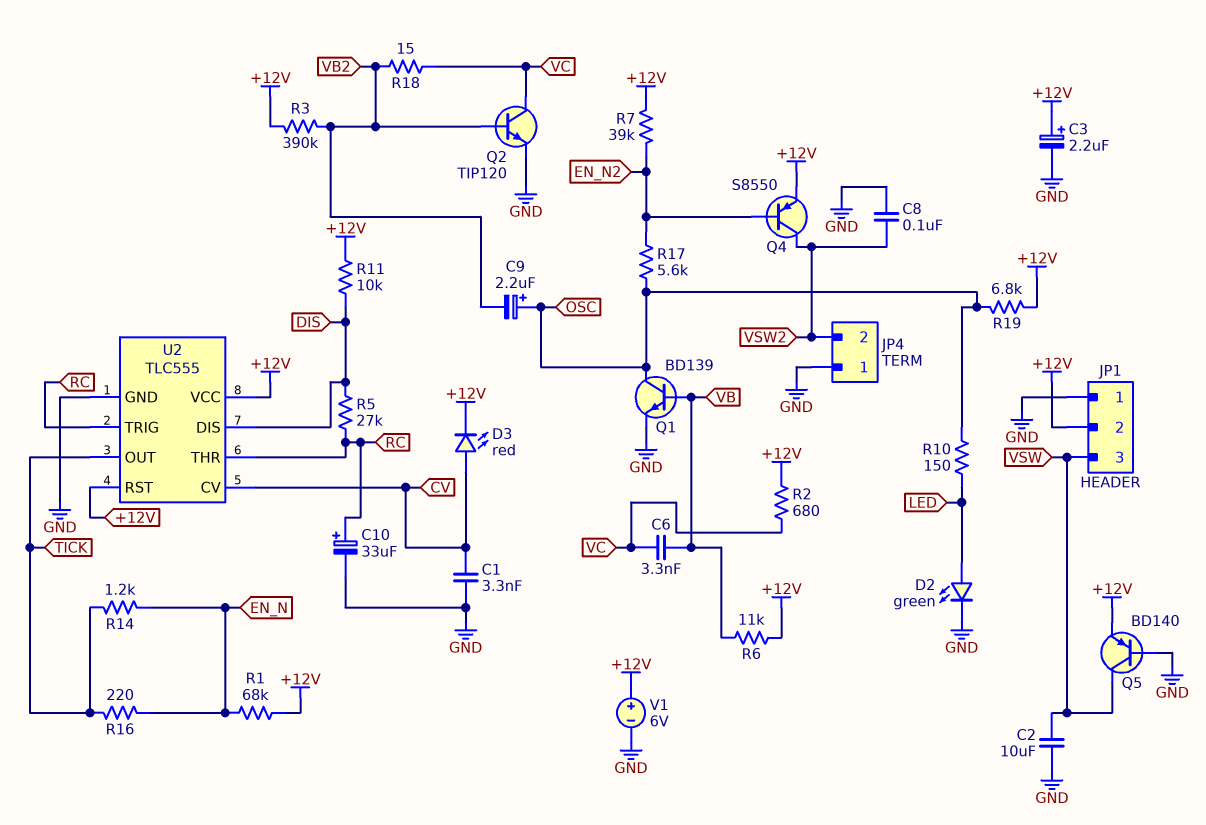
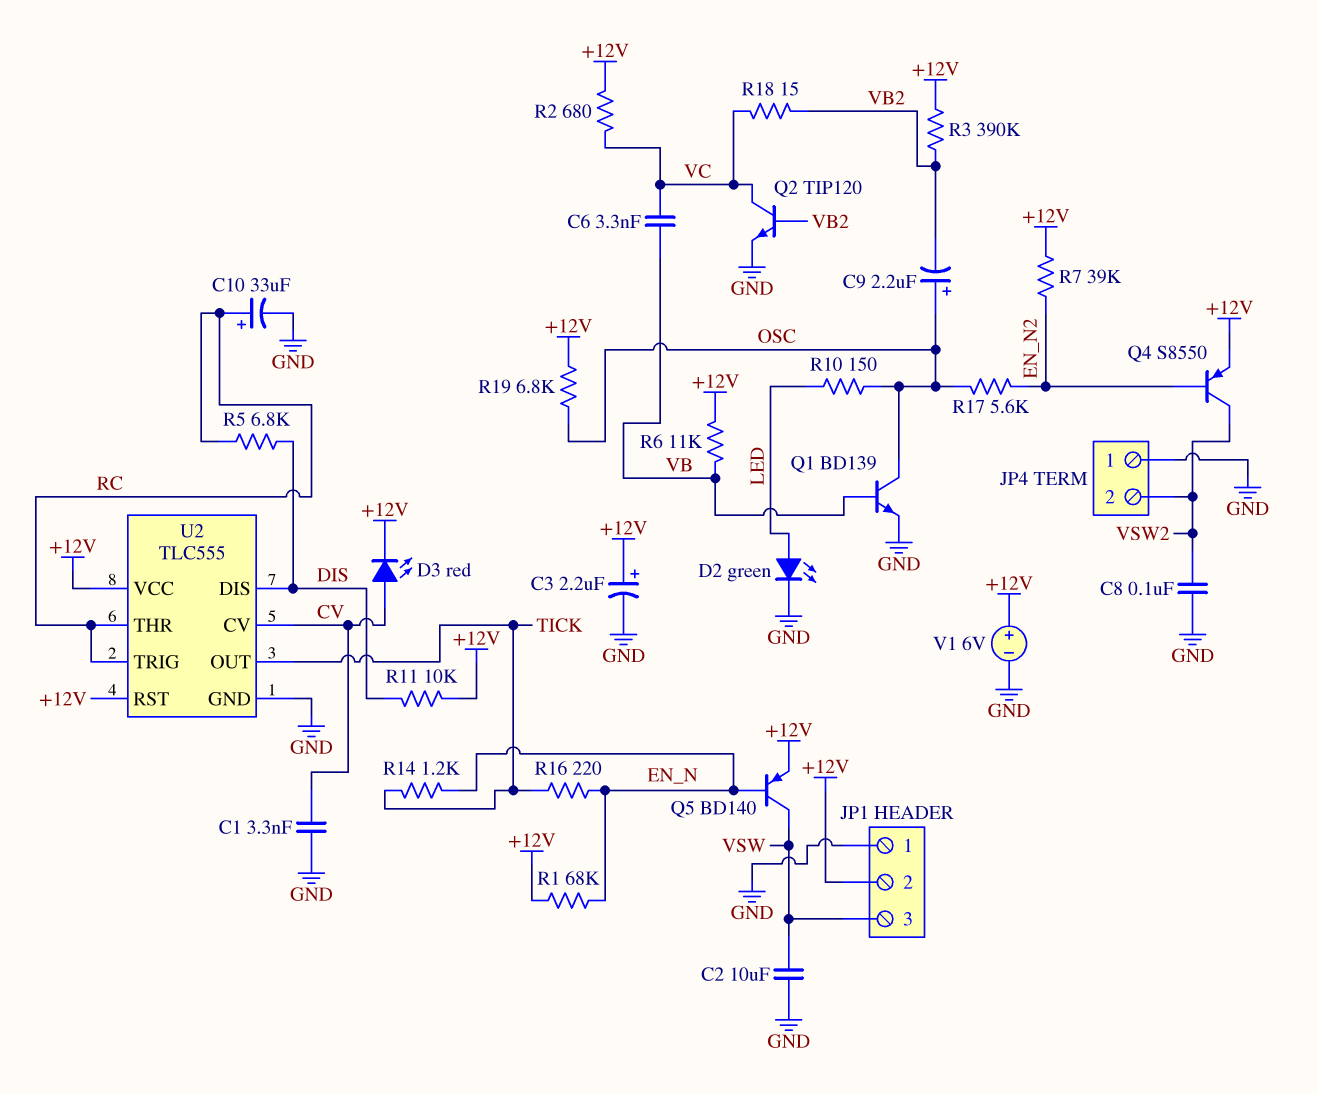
Q5: PNP BD140 (B GND, C VSW, E +12V) -> PNP BD140 (B EN_N, C VSW, E +12V)
R5: 27k (DIS, RC) -> 6.8k (DIS, RC)

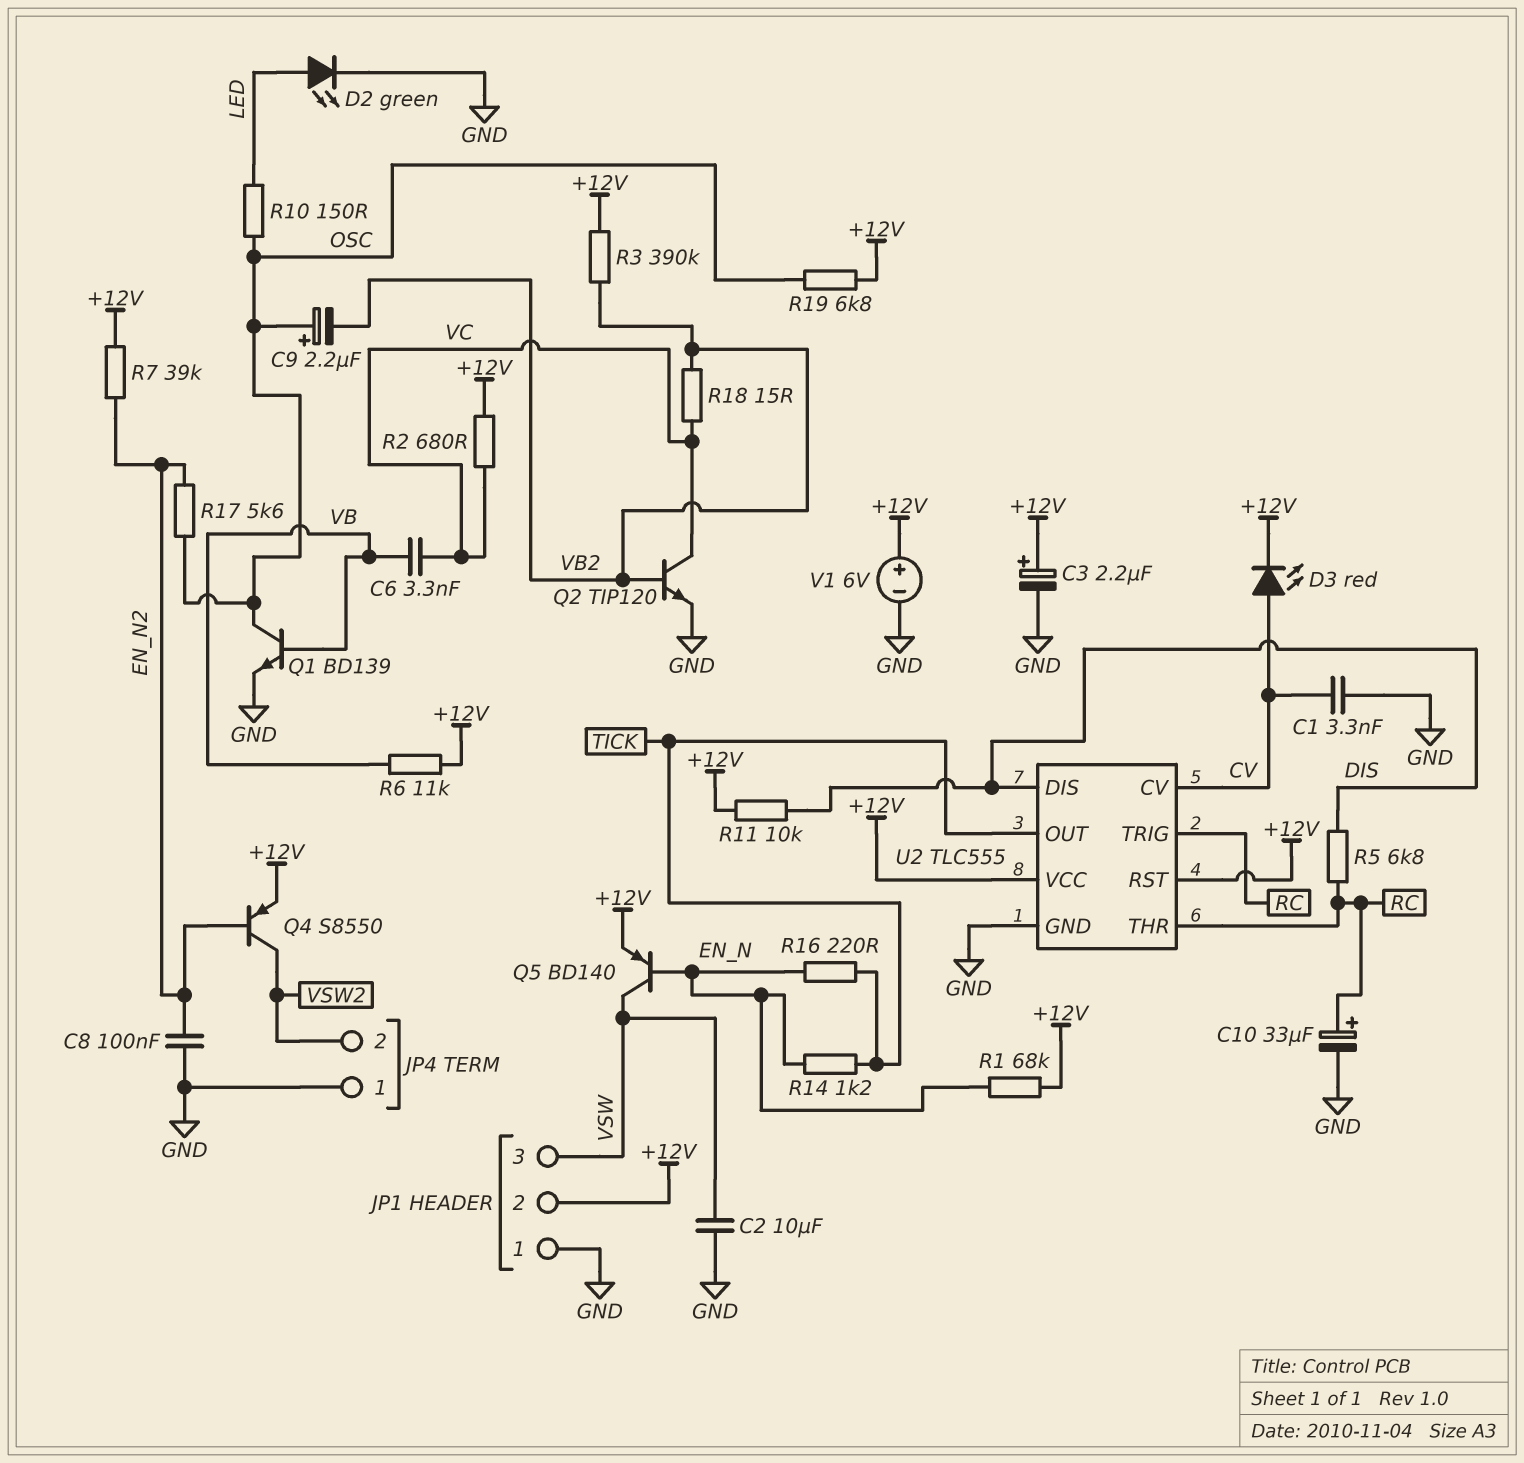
C8: 100nF (GND, VSW2) -> 100nF (EN_N2, GND)

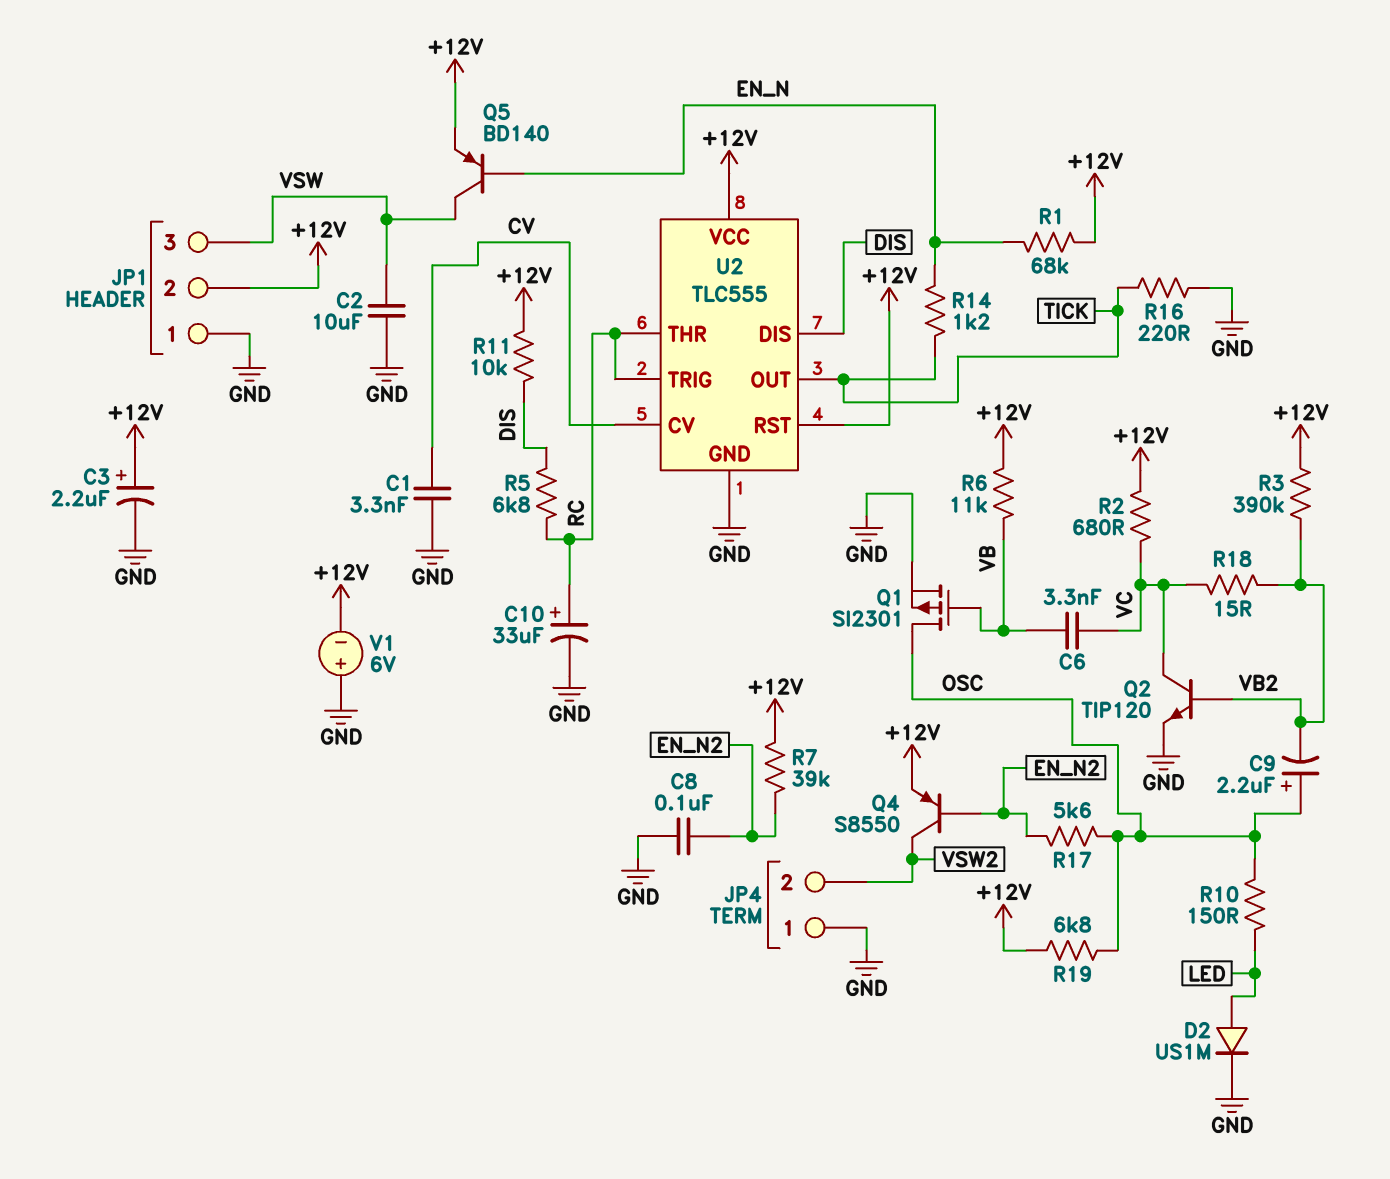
D2: LED green (A LED, K GND) -> diode US1M (A LED, K GND)
D3: LED red (A CV, K +12V) -> none
Q1: NPN BD139 (B VB, C OSC, E GND) -> PMOS SI2301 (G VB, D OSC, S GND)
R16: 220 (EN_N, TICK) -> 220 (GND, TICK)
V1: 6V (plus +12V, minus GND) -> 6V (plus GND, minus +12V)

